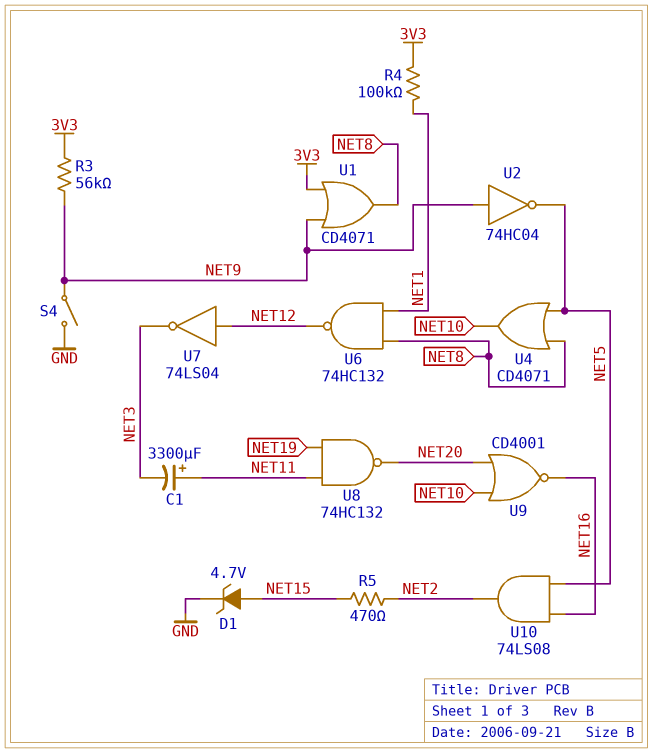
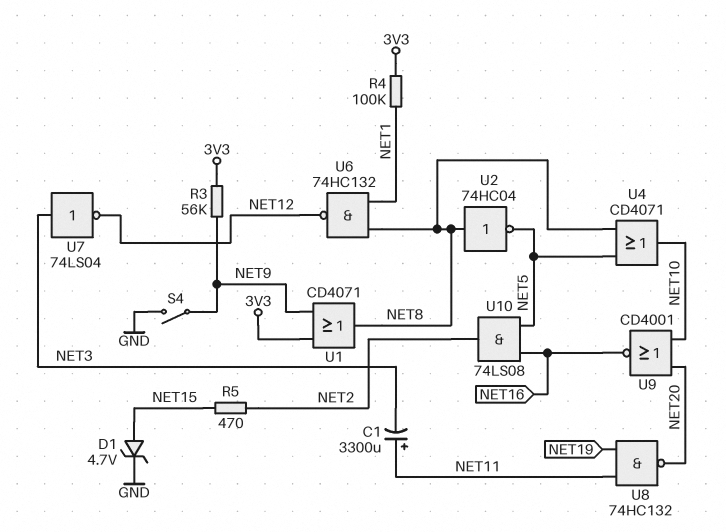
U2: NOT 74HC04 (in NET9, out NET5) -> NOT 74HC04 (in NET8, out NET5)
U7: NOT 74LS04 (in NET12, out NET3) -> NOT 74LS04 (in NET3, out NET12)

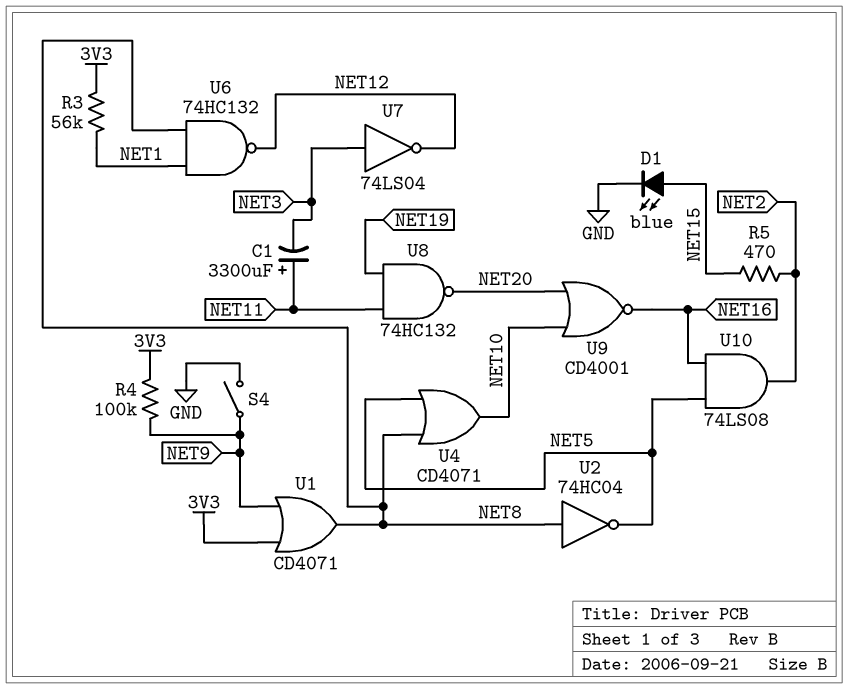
D1: zener 4.7V (A NET15, K GND) -> LED blue (A NET15, K GND)
R3: 56k (3V3, NET9) -> 56k (3V3, NET1)
R4: 100k (3V3, NET1) -> 100k (3V3, NET9)

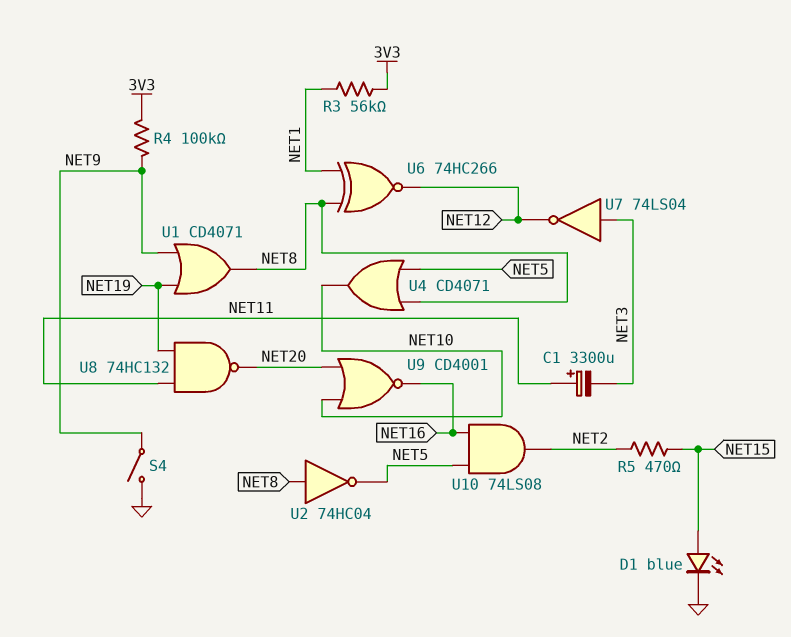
U1: OR CD4071 (in 3V3, in NET9, out NET8) -> OR CD4071 (in NET9, in NET19, out NET8)
U6: NAND 74HC132 (in NET1, in NET8, out NET12) -> XNOR 74HC266 (in NET1, in NET8, out NET12)

